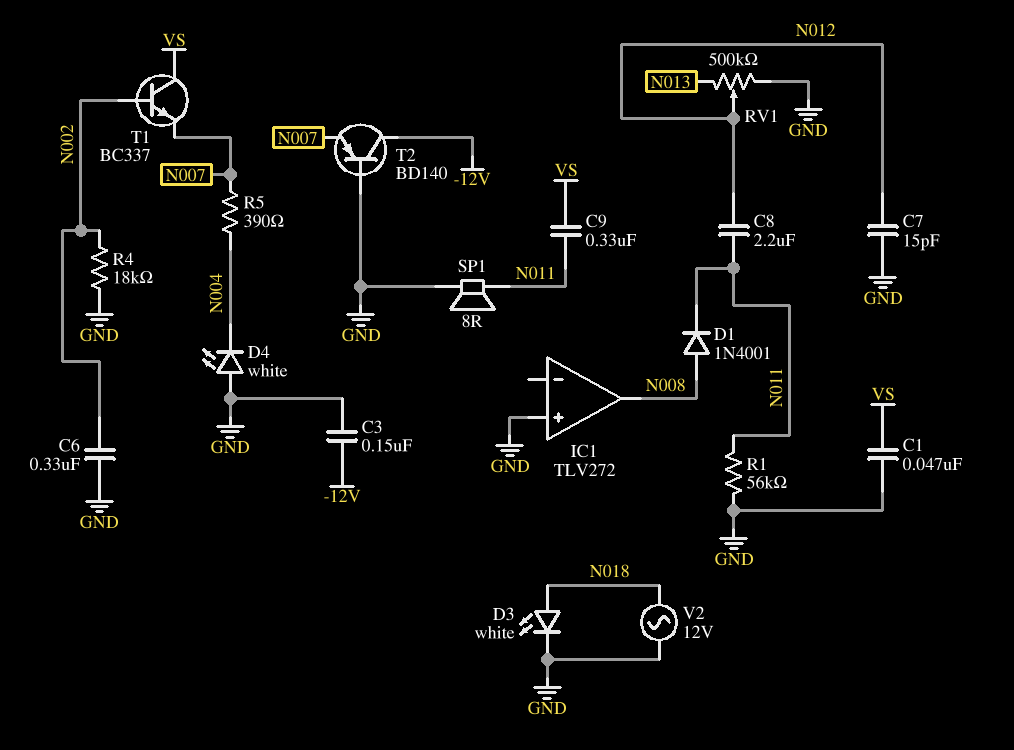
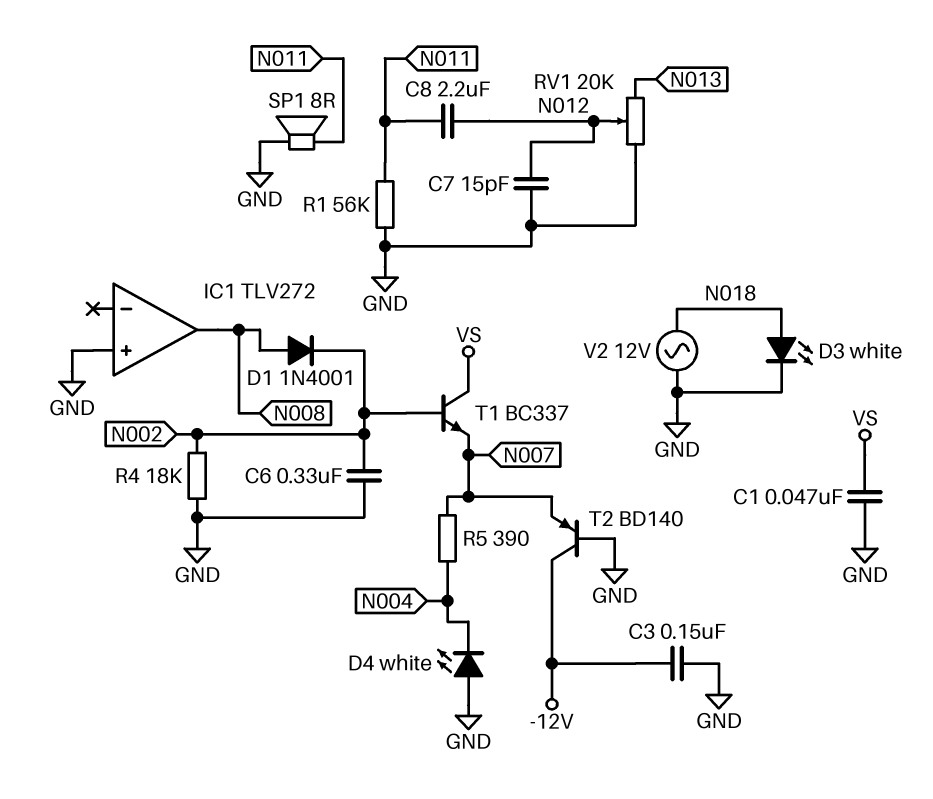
C9: 330nF (N011, VS) -> none
D1: diode 1N4001 (A N008, K N011) -> diode 1N4001 (A N008, K N002)
RV1: 500k (GND, N013, wiper N012) -> 20k (GND, N013, wiper N012)

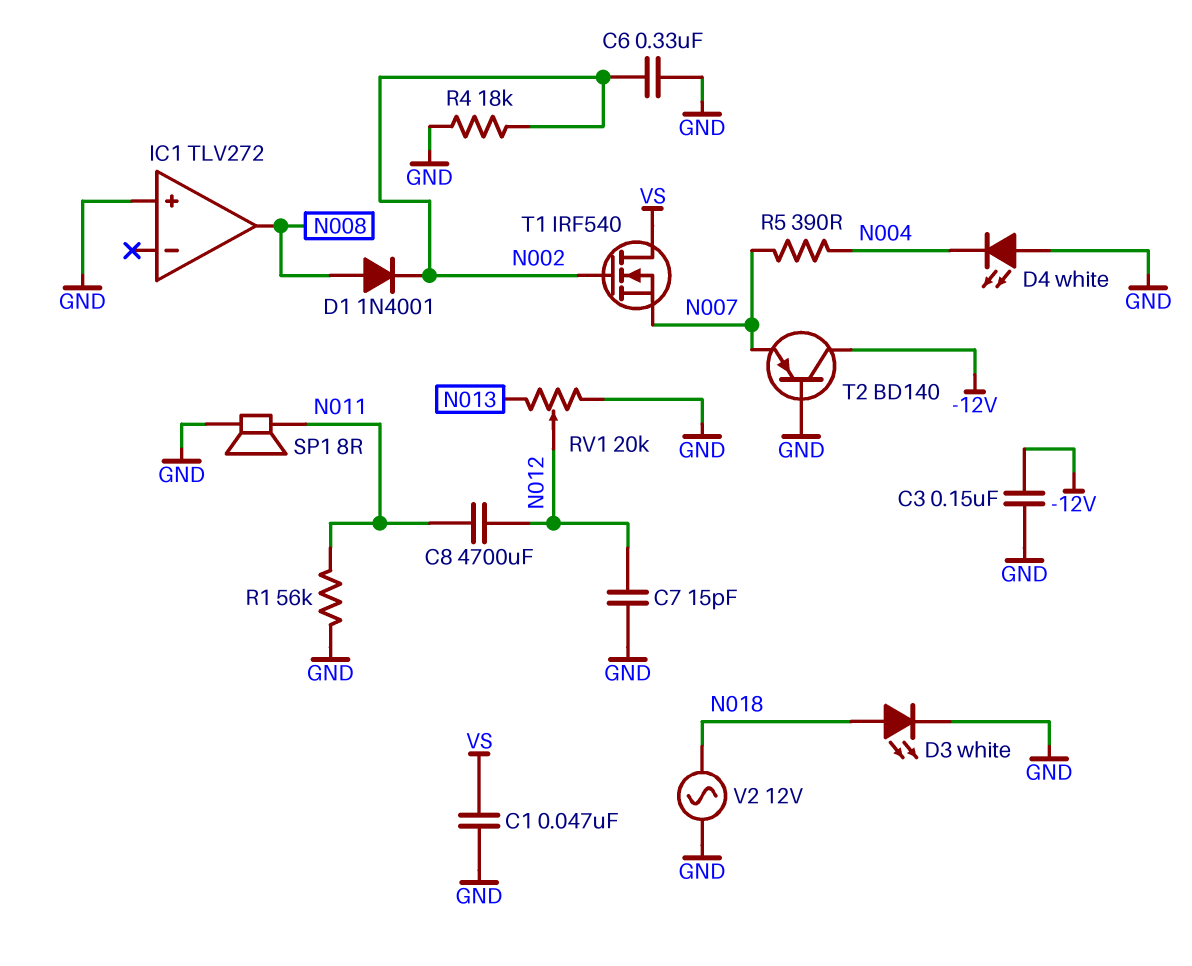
C8: 2.2uF (N011, N012) -> 4700uF (N011, N012)
T1: NPN BC337 (B N002, C VS, E N007) -> NMOS IRF540 (G N002, D VS, S N007)

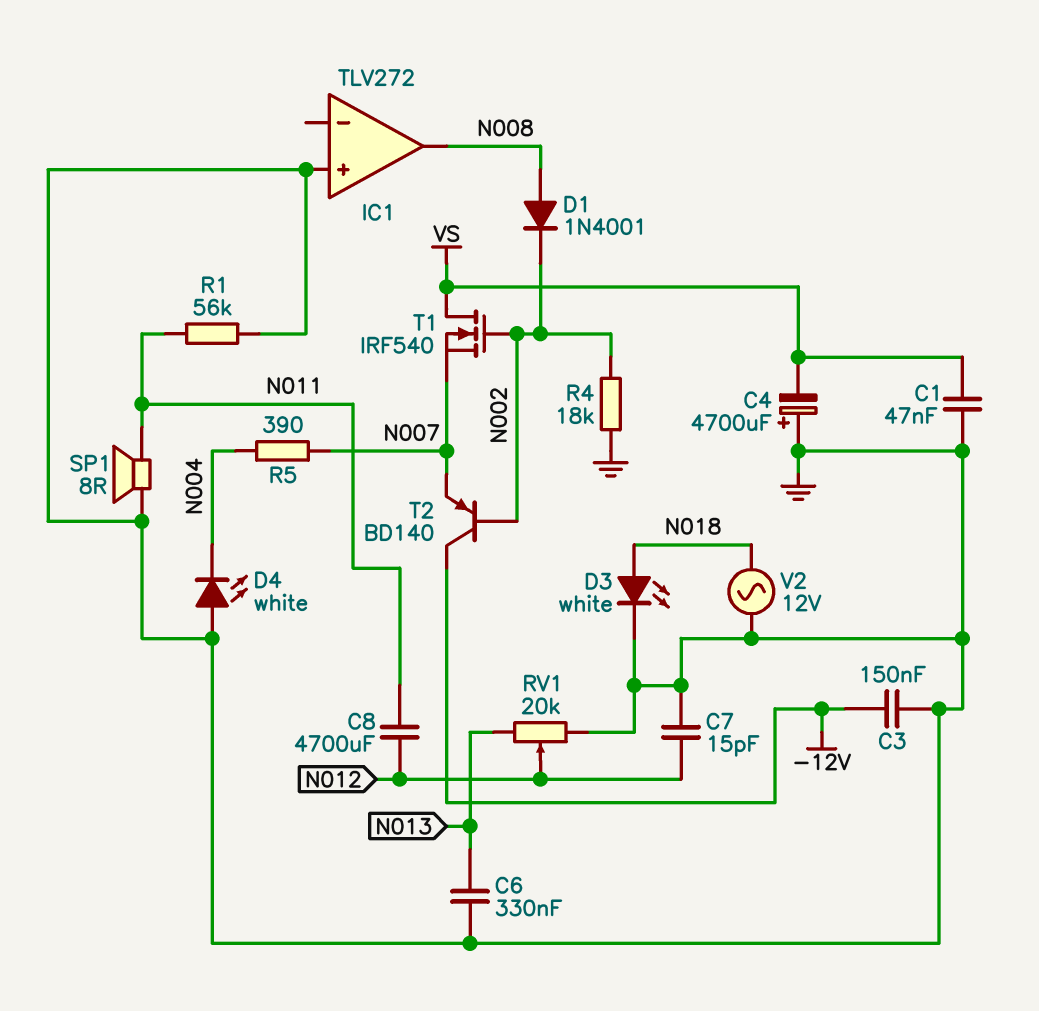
C4: none -> 4700uF (plus GND, minus VS)
C6: 330nF (GND, N002) -> 330nF (GND, N013)
T2: PNP BD140 (B GND, C -12V, E N007) -> PNP BD140 (B N002, C -12V, E N007)

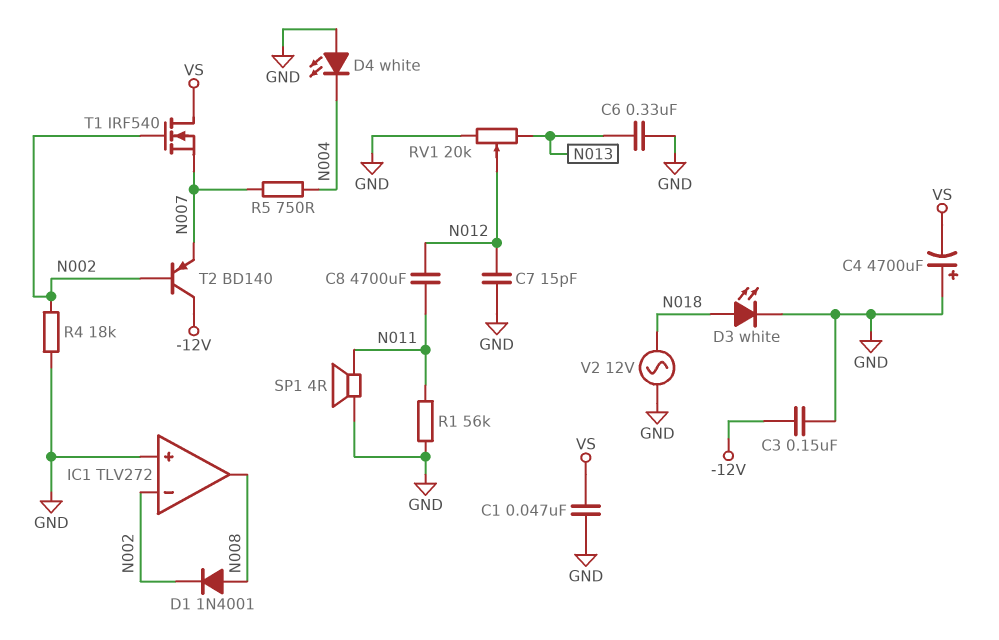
IC1 pin in-: none -> N002
R5: 390 (N004, N007) -> 750 (N004, N007)
SP1: speaker 8R (GND, N011) -> speaker 4R (GND, N011)

